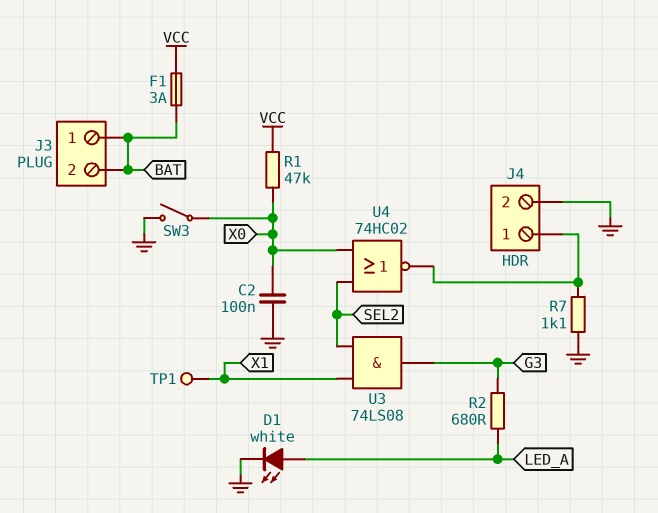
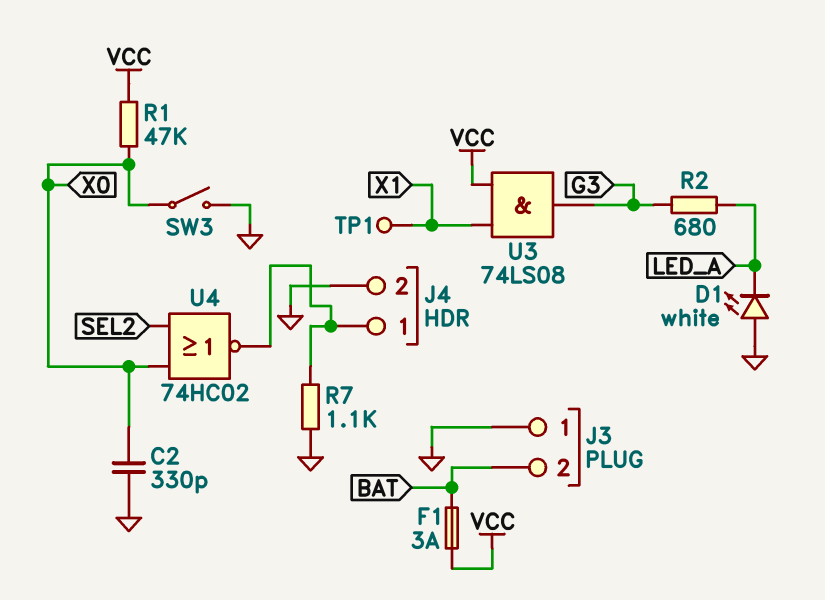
C2: 100nF (GND, X0) -> 330pF (GND, X0)
D1: LED white (A LED_A, K GND) -> LED white (A GND, K LED_A)
J3 pin 1: BAT -> GND
U3: AND 74LS08 (in SEL2, in X1, out G3) -> AND 74LS08 (in VCC, in X1, out G3)

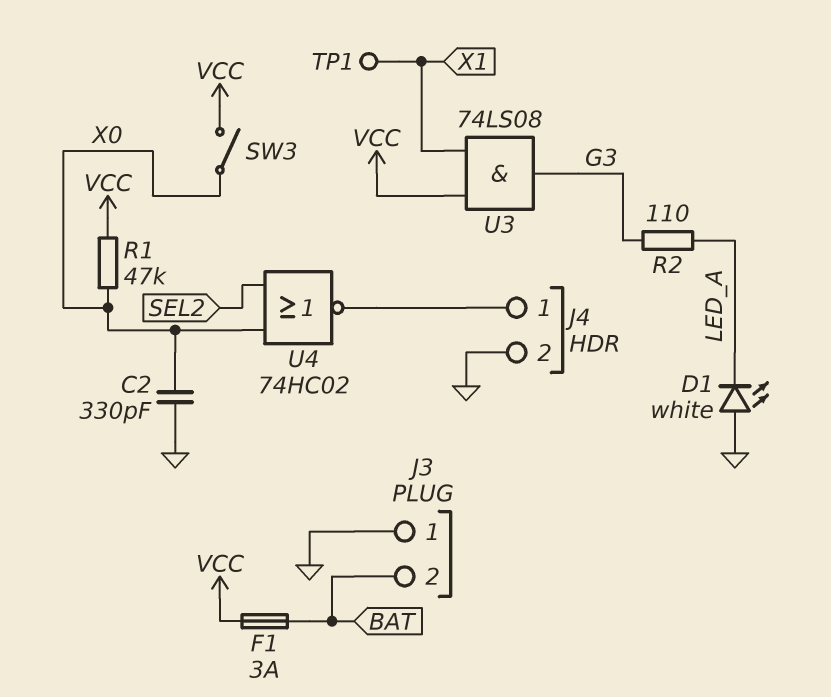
R2: 680 (G3, LED_A) -> 110 (G3, LED_A)
R7: 1.1k (GND, J4/1) -> none
SW3: switch (GND, X0) -> switch (VCC, X0)

